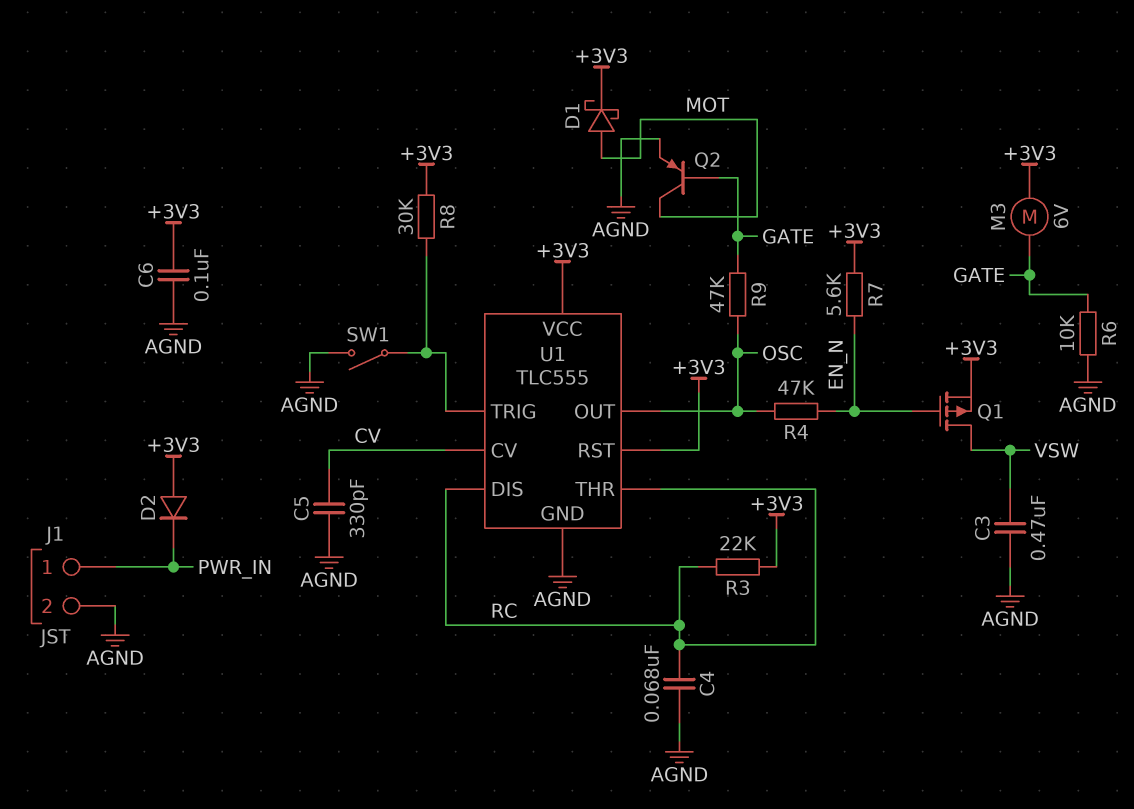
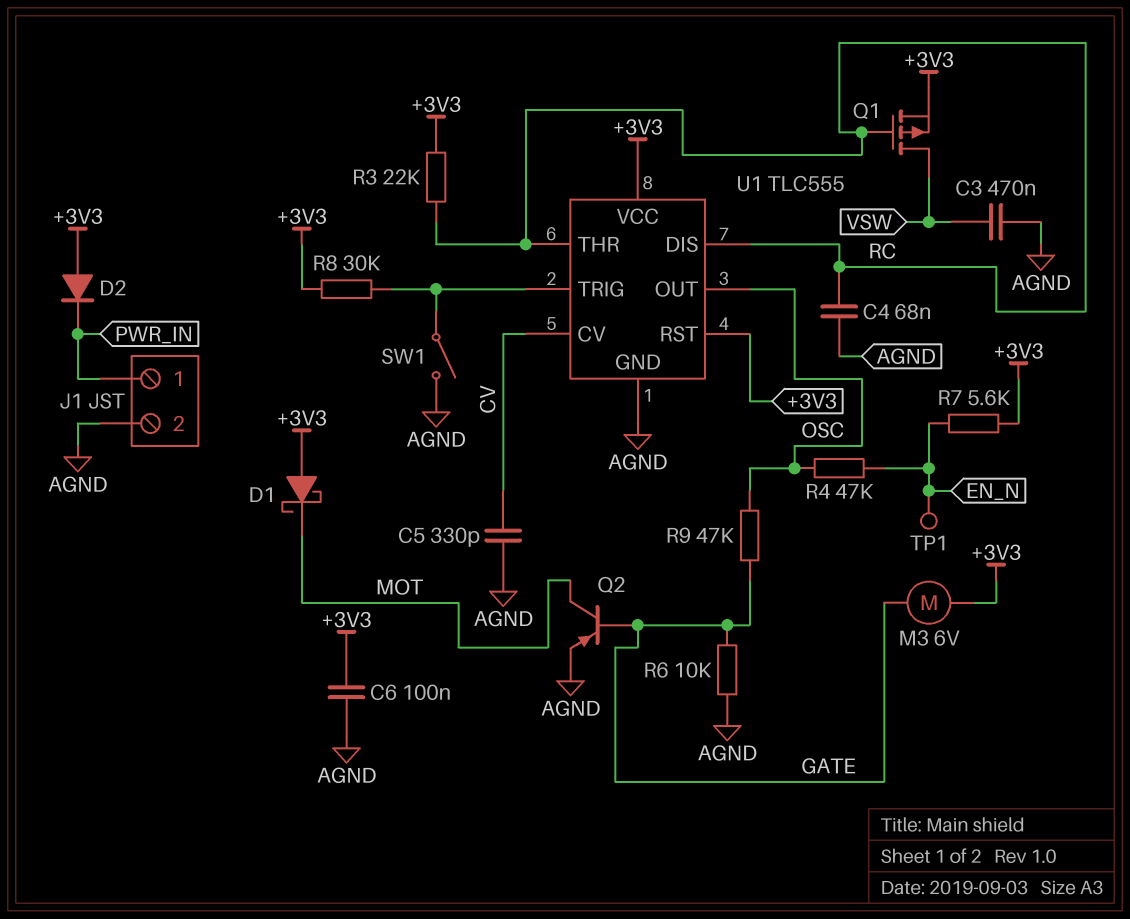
D1: schottky (A MOT, K +3V3) -> schottky (A +3V3, K MOT)
Q1: PMOS (G EN_N, D VSW, S +3V3) -> PMOS (G RC, D VSW, S +3V3)
TP1: none -> test point (EN_N)

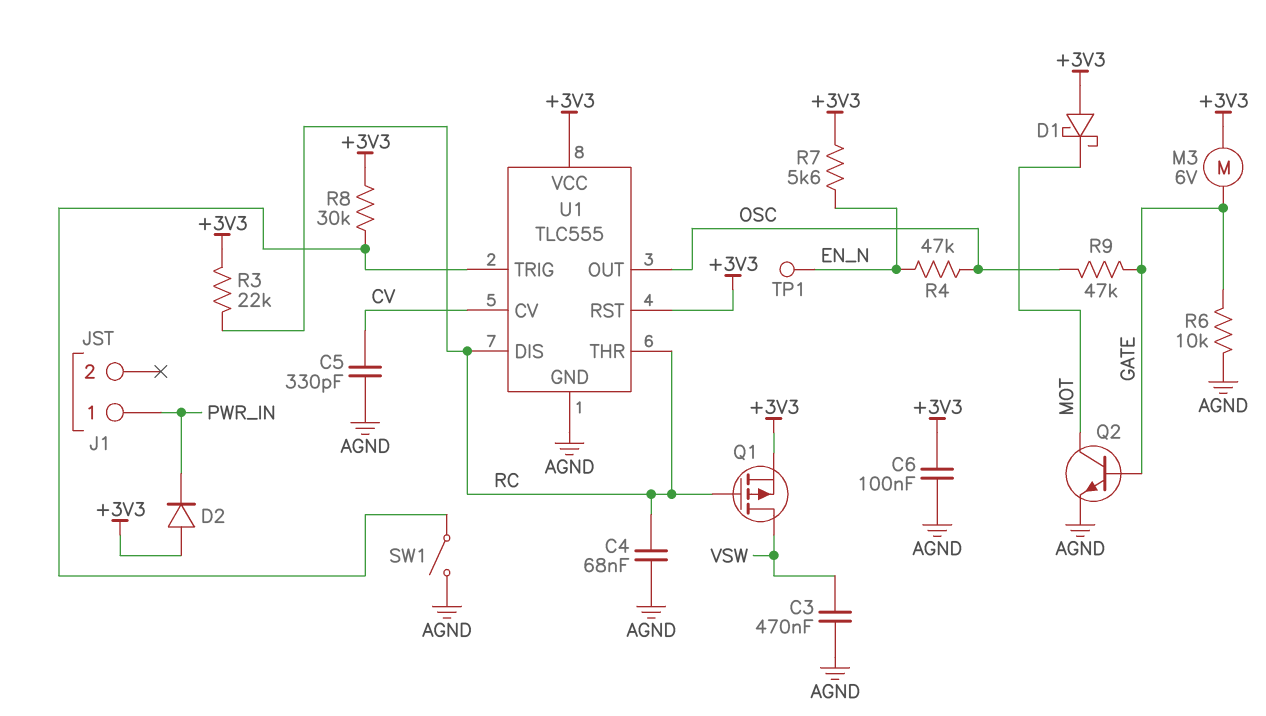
J1 pin 2: AGND -> none
Q2: PNP (B GATE, C MOT, E AGND) -> NPN (B GATE, C MOT, E AGND)

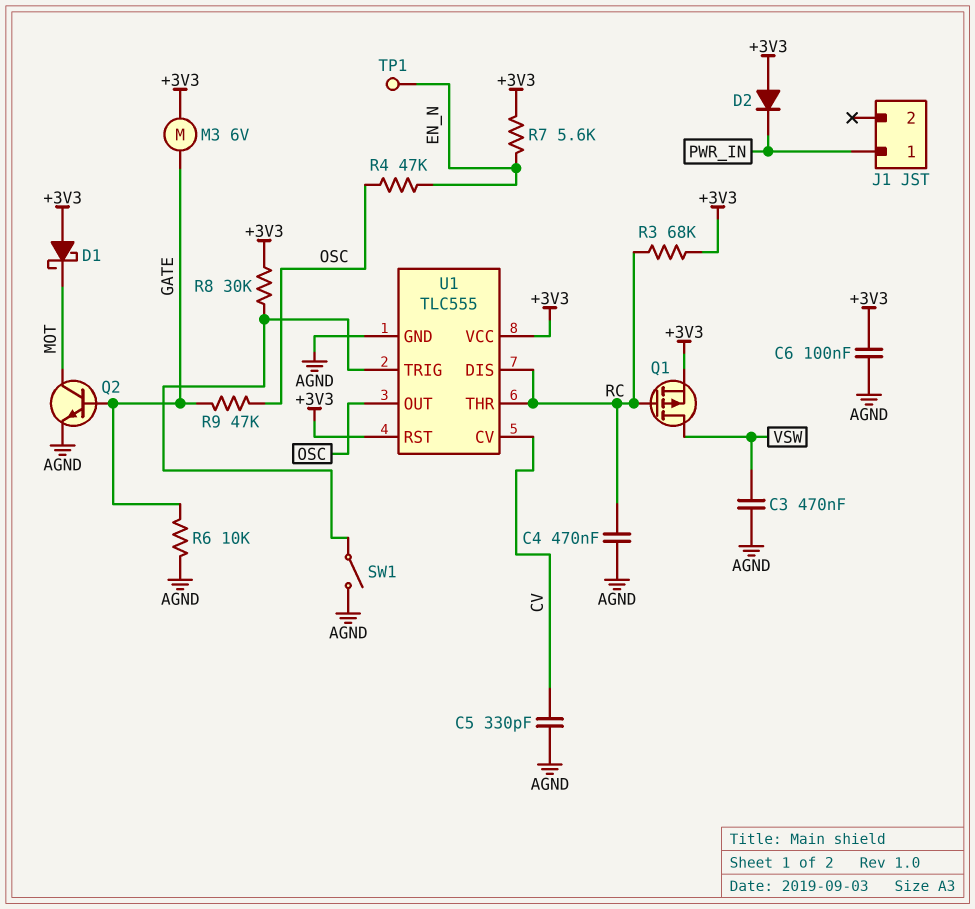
C4: 68nF (AGND, RC) -> 470nF (AGND, RC)
R3: 22k (+3V3, RC) -> 68k (+3V3, RC)

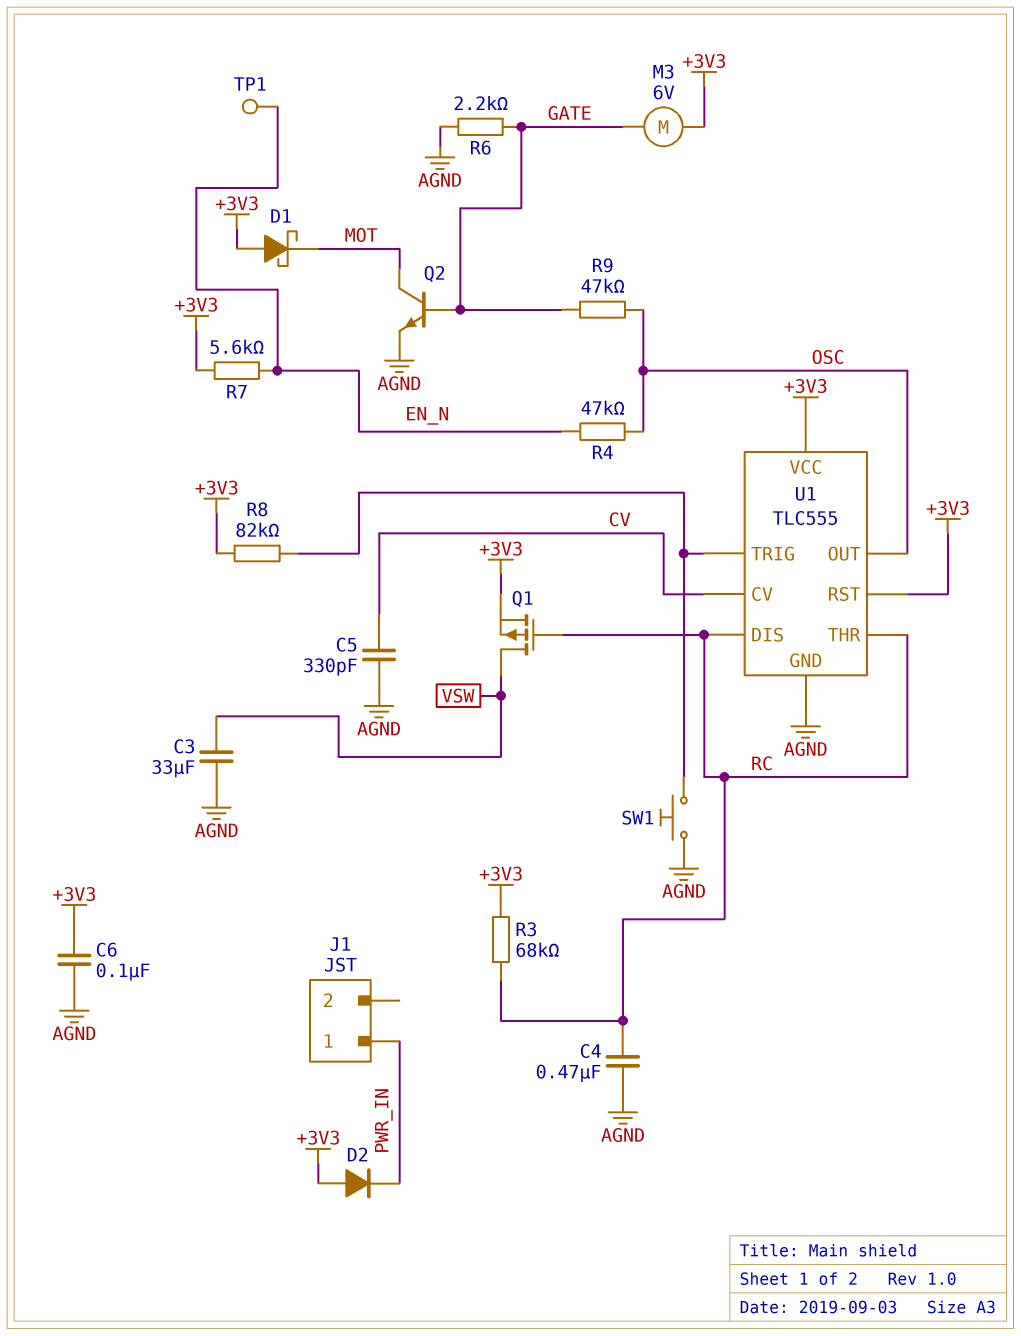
C3: 470nF (AGND, VSW) -> 33uF (AGND, VSW)
R6: 10k (AGND, GATE) -> 2.2k (AGND, GATE)
R8: 30k (+3V3, U1/TRIG) -> 82k (+3V3, U1/TRIG)
SW1: switch (AGND, U1/TRIG) -> button (AGND, U1/TRIG)

